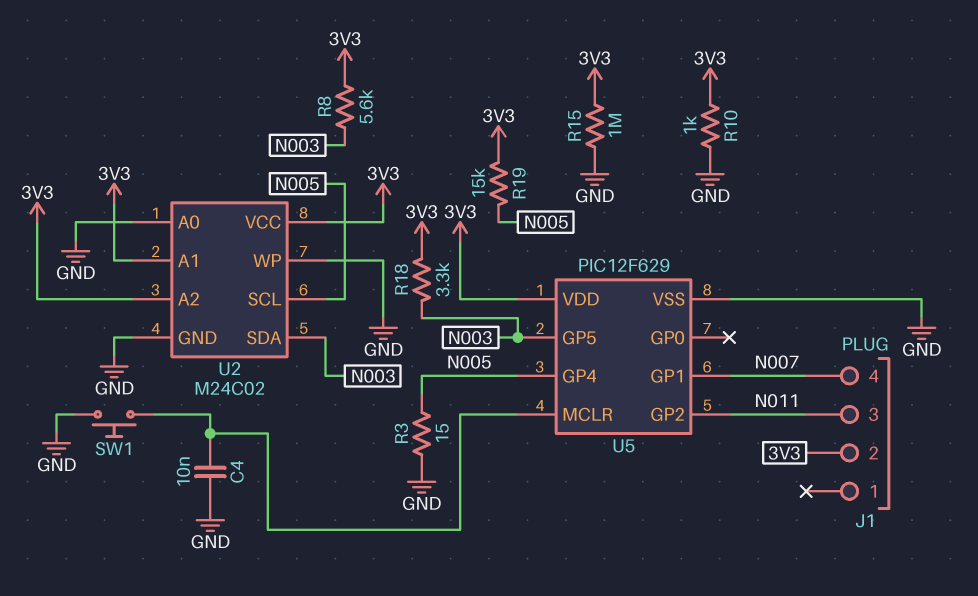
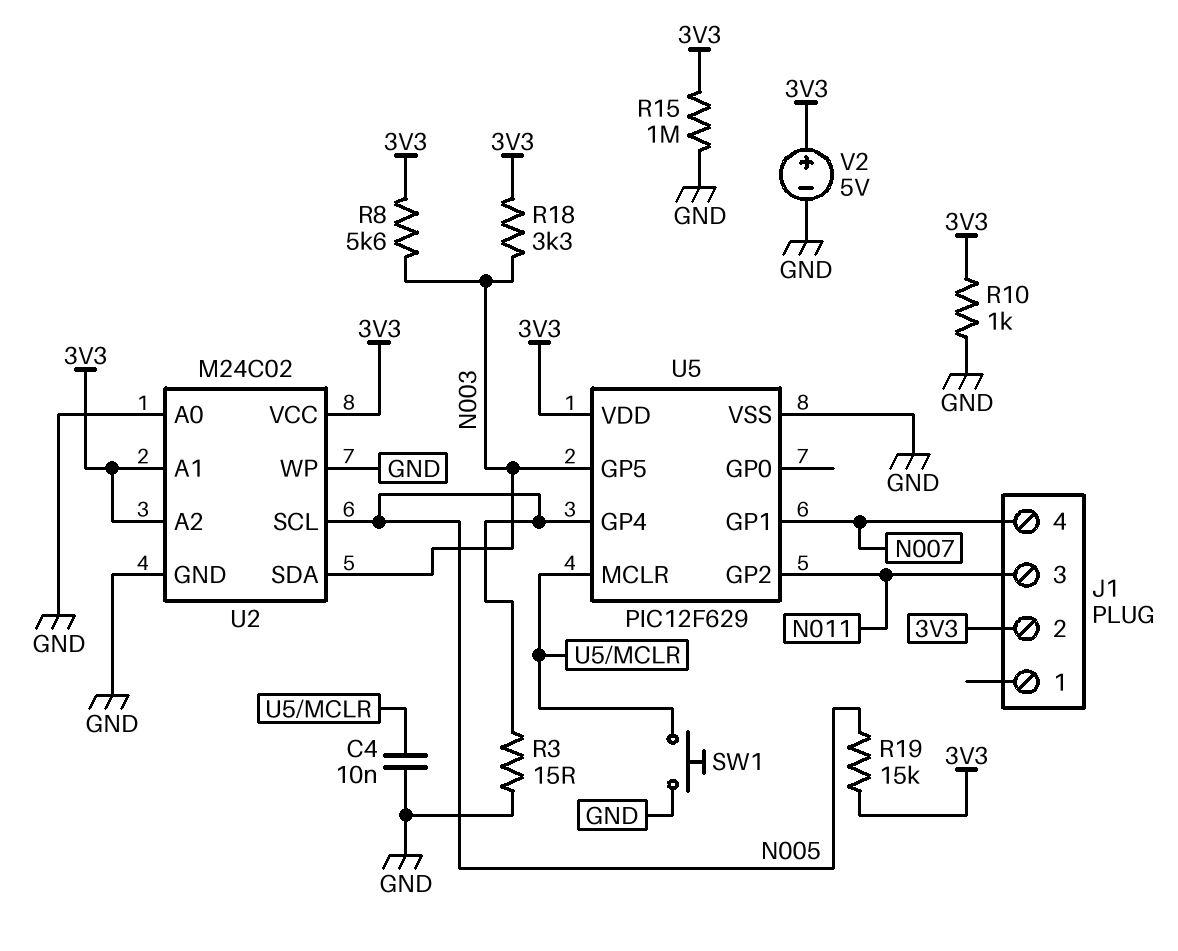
V2: none -> 5V (plus 3V3, minus GND)

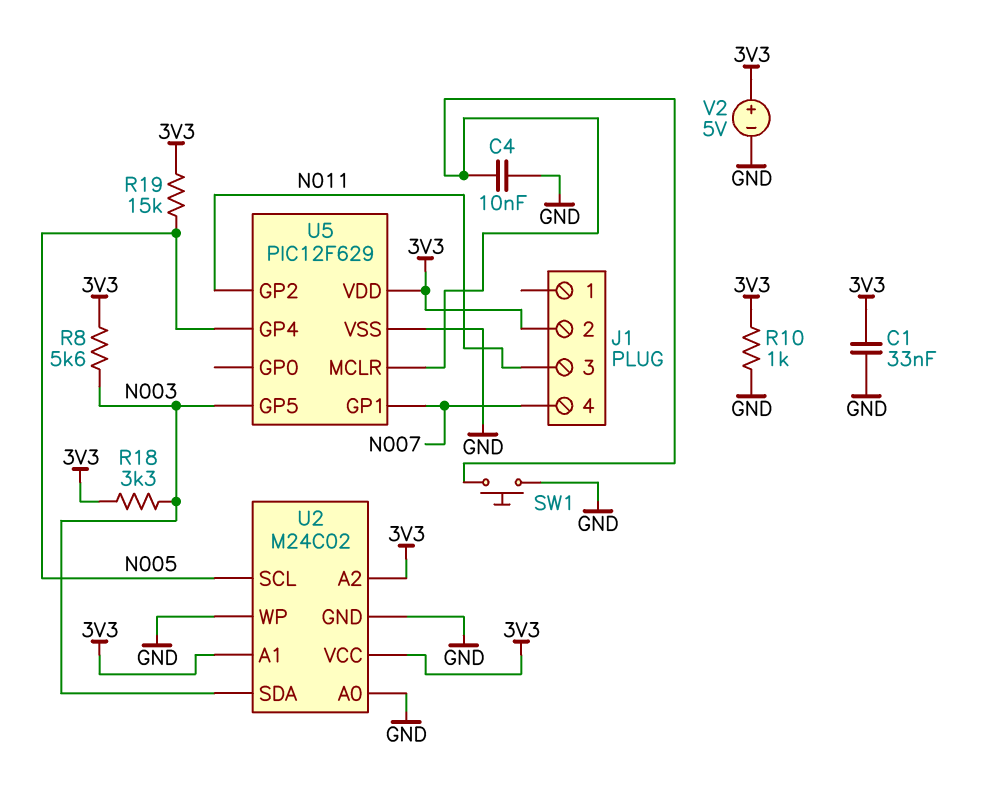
C1: none -> 33nF (3V3, GND)
R3: 15 (GND, N005) -> none
R15: 1M (3V3, GND) -> none

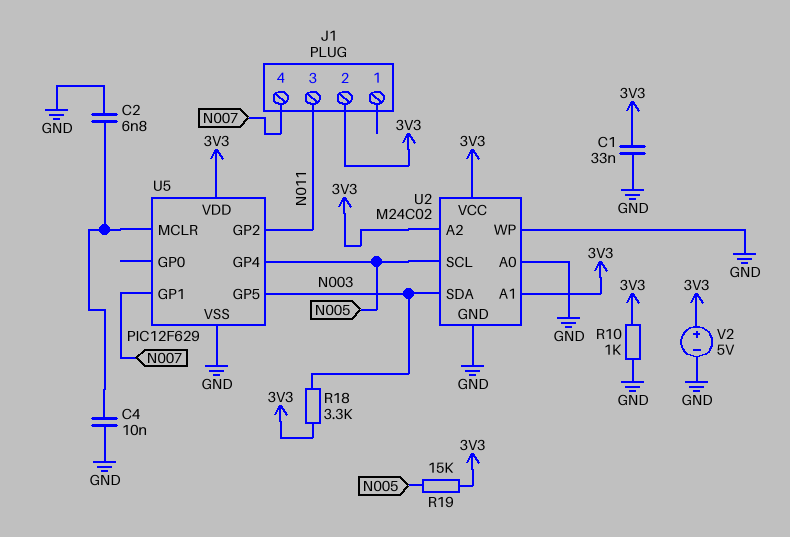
C2: none -> 6.8nF (GND, U5/MCLR)
R8: 5.6k (3V3, N003) -> none
SW1: button (GND, U5/MCLR) -> none

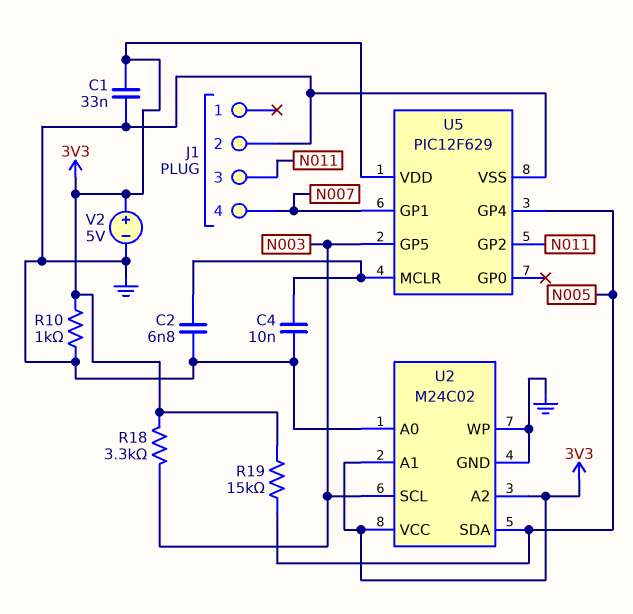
J1 pin 2: 3V3 -> GND
U2 pin SCL: N005 -> N003
U2 pin SDA: N003 -> N005

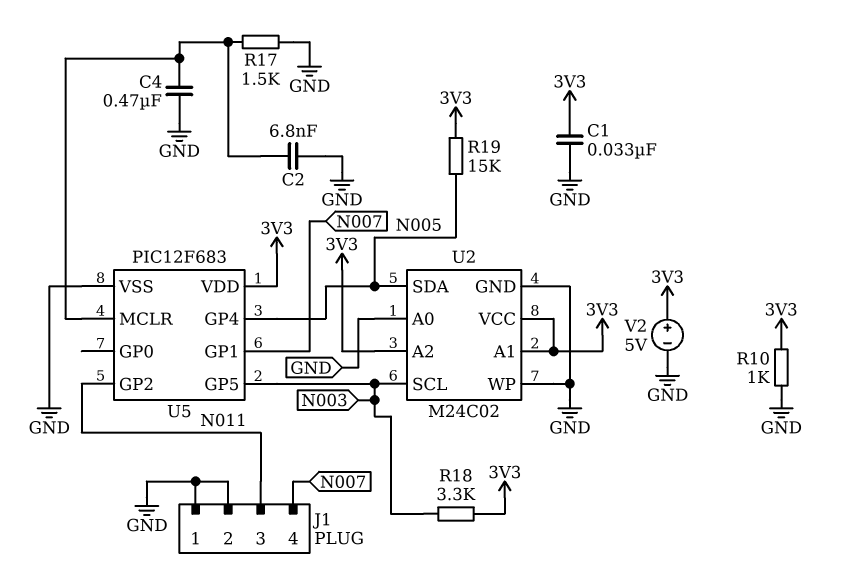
C4: 10nF (GND, U5/MCLR) -> 470nF (GND, U5/MCLR)
J1 pin 1: none -> GND
R17: none -> 1.5k (GND, U5/MCLR)
U5: PIC12F629 -> PIC12F683

